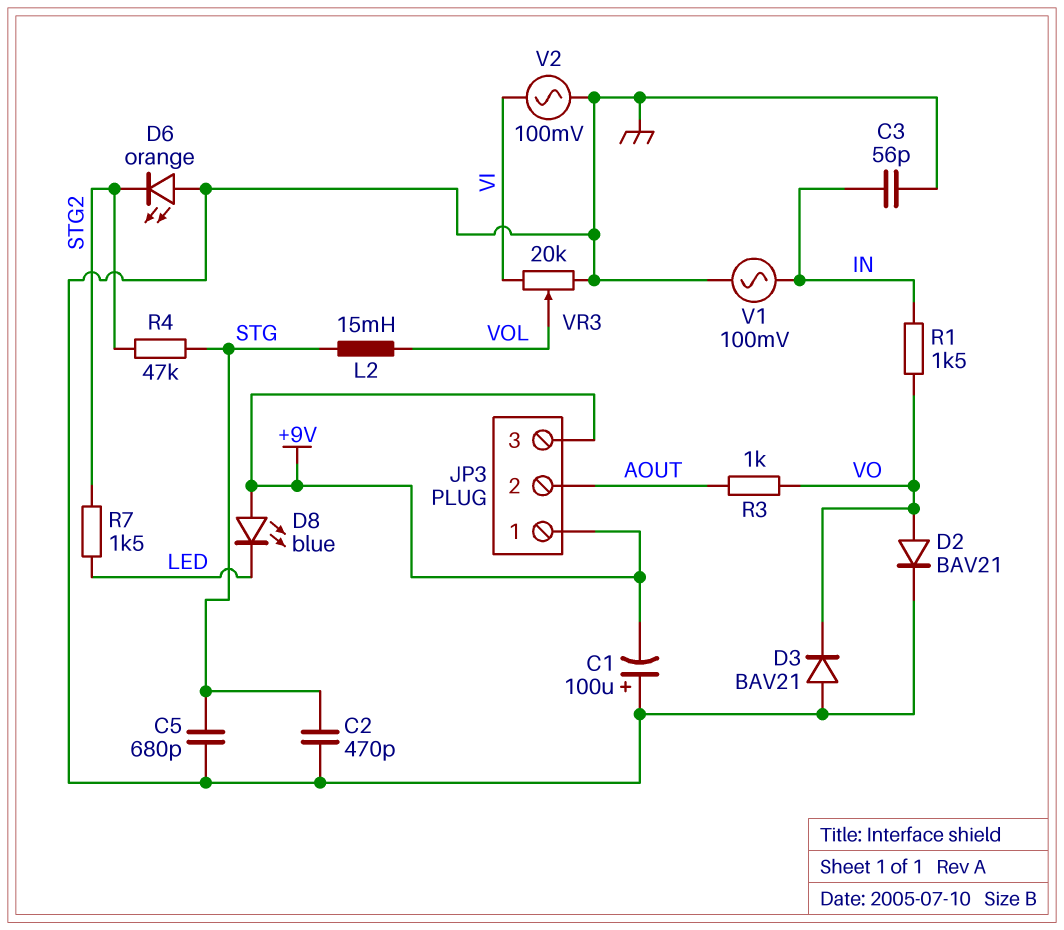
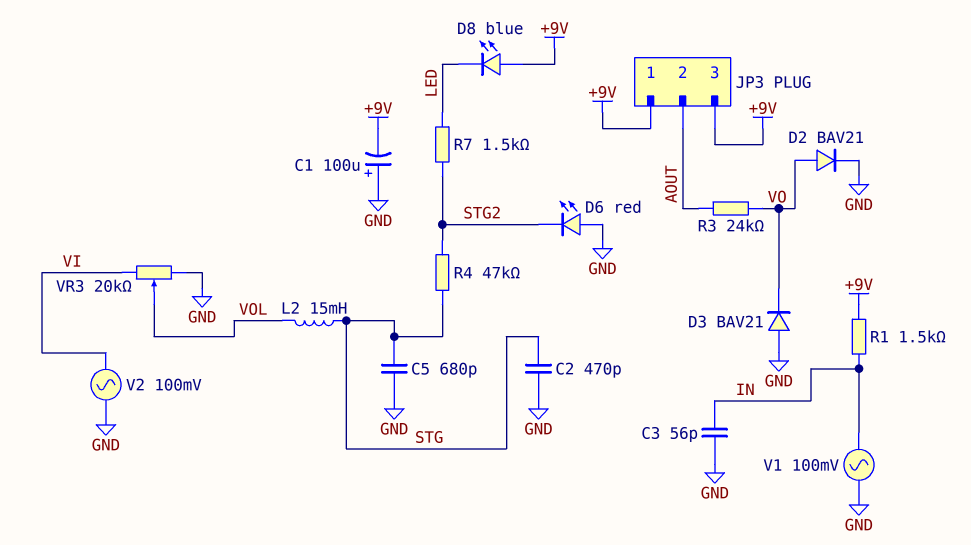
D6: LED orange (A GND, K STG2) -> LED red (A GND, K STG2)
R1: 1.5k (IN, VO) -> 1.5k (+9V, IN)
R3: 1k (AOUT, VO) -> 24k (AOUT, VO)

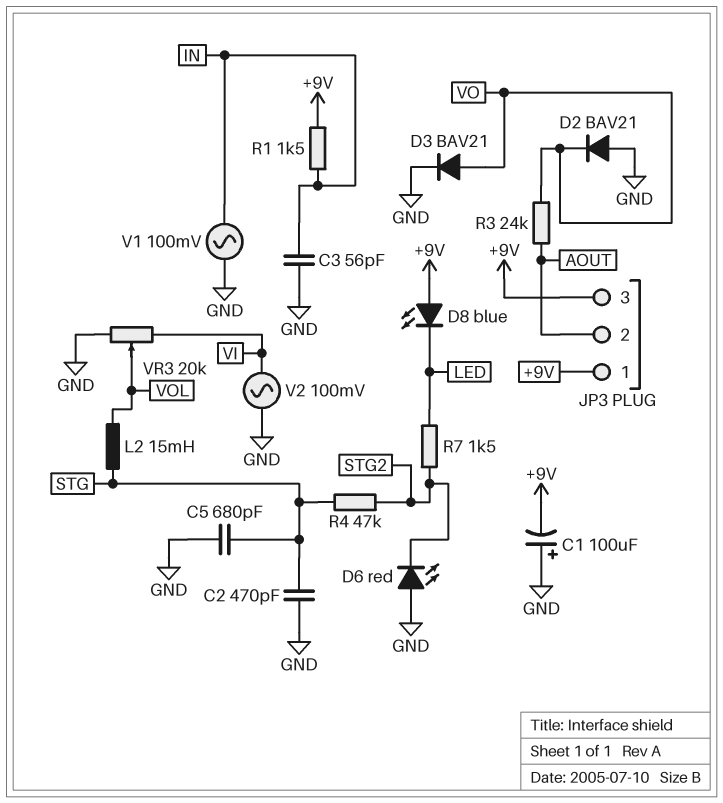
D2: diode BAV21 (A VO, K GND) -> diode BAV21 (A GND, K VO)
D3: diode BAV21 (A GND, K VO) -> diode BAV21 (A VO, K GND)

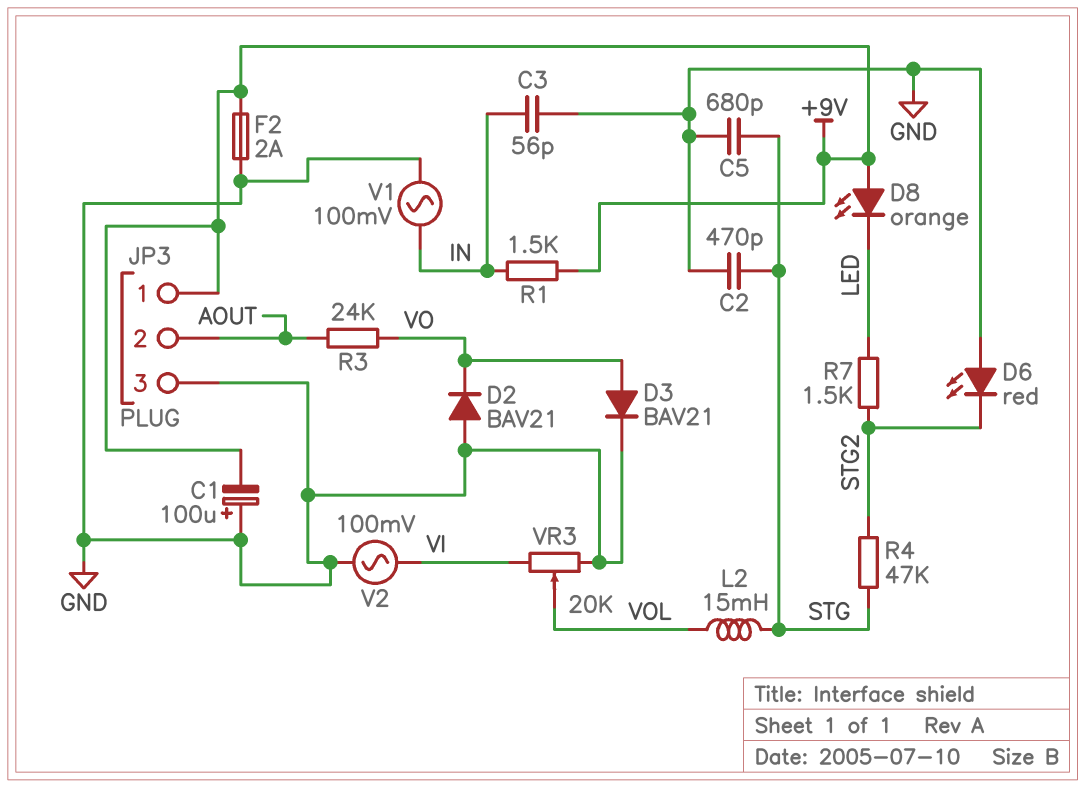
D8: LED blue (A +9V, K LED) -> LED orange (A +9V, K LED)
F2: none -> 2A (+9V, GND)
JP3 pin 3: +9V -> GND

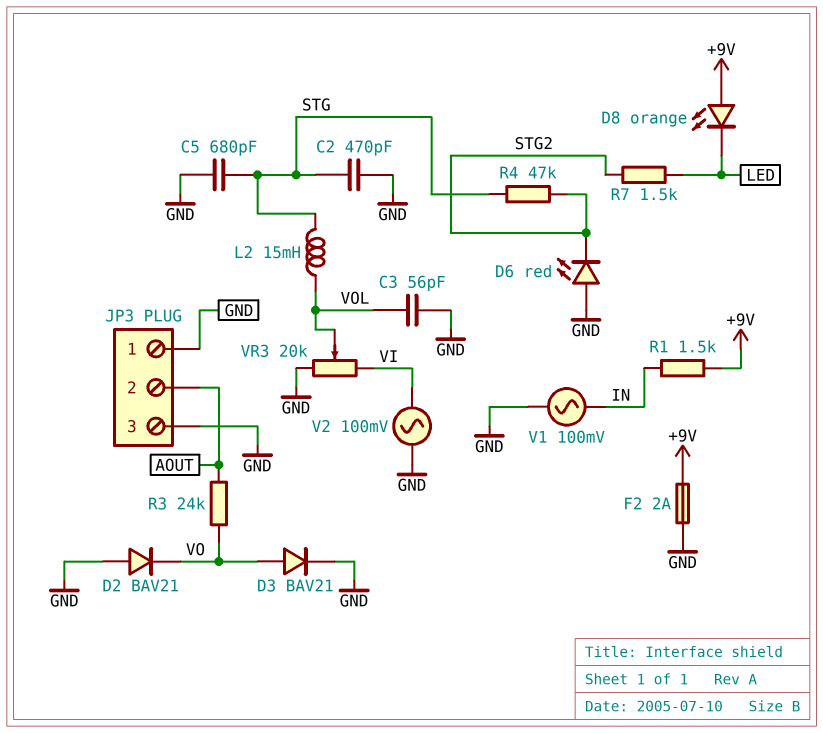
C1: 100uF (plus GND, minus +9V) -> none
C3: 56pF (GND, IN) -> 56pF (GND, VOL)
JP3 pin 1: +9V -> GND

